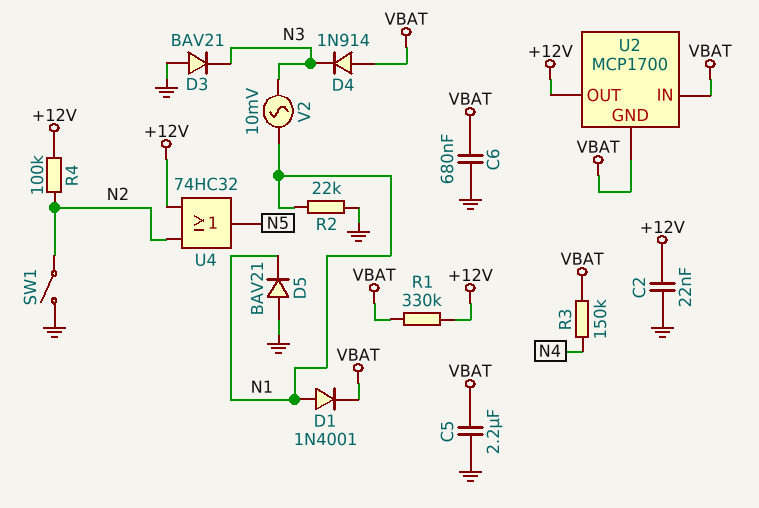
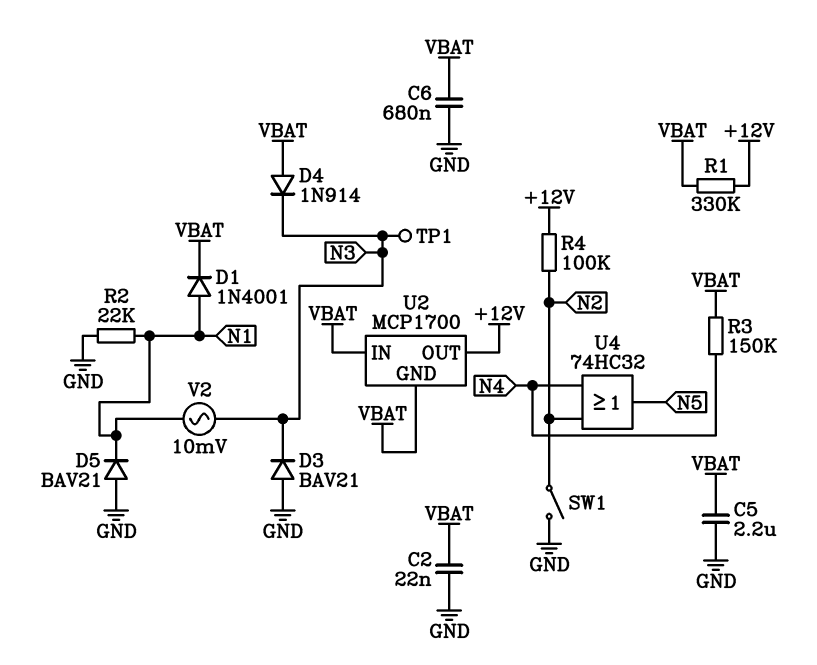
C2: 22nF (+12V, GND) -> 22nF (GND, VBAT)
TP1: none -> test point (N3)
U4: OR 74HC32 (in +12V, in N2, out N5) -> OR 74HC32 (in N2, in N4, out N5)

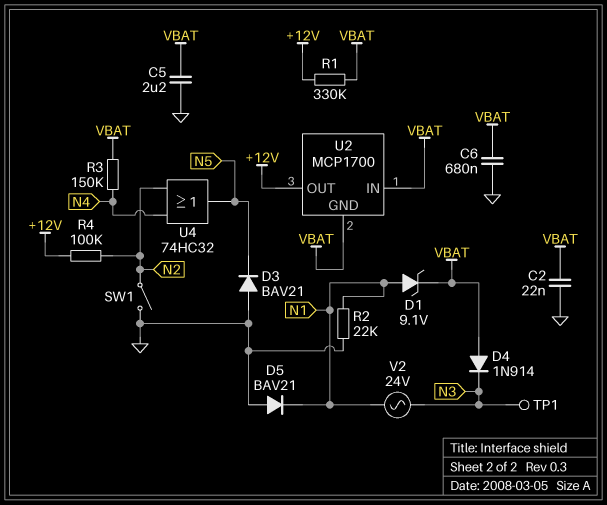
D1: diode 1N4001 (A N1, K VBAT) -> zener 9.1V (A N1, K VBAT)
D3: diode BAV21 (A GND, K N3) -> diode BAV21 (A GND, K N5)
V2: AC 10mV (N1, N3) -> AC 24V (N1, N3)

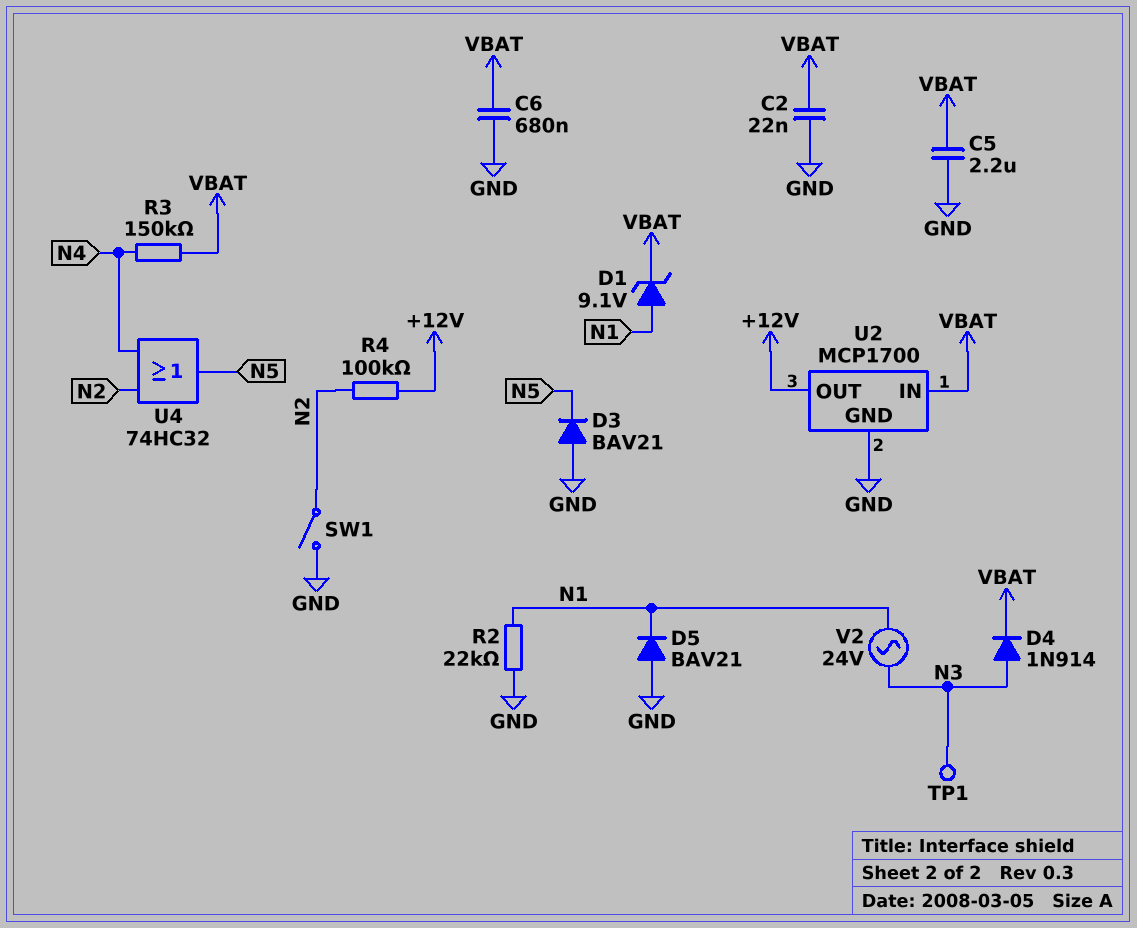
D4: diode 1N914 (A VBAT, K N3) -> diode 1N914 (A N3, K VBAT)
R1: 330k (+12V, VBAT) -> none
U2 pin GND: VBAT -> GND

